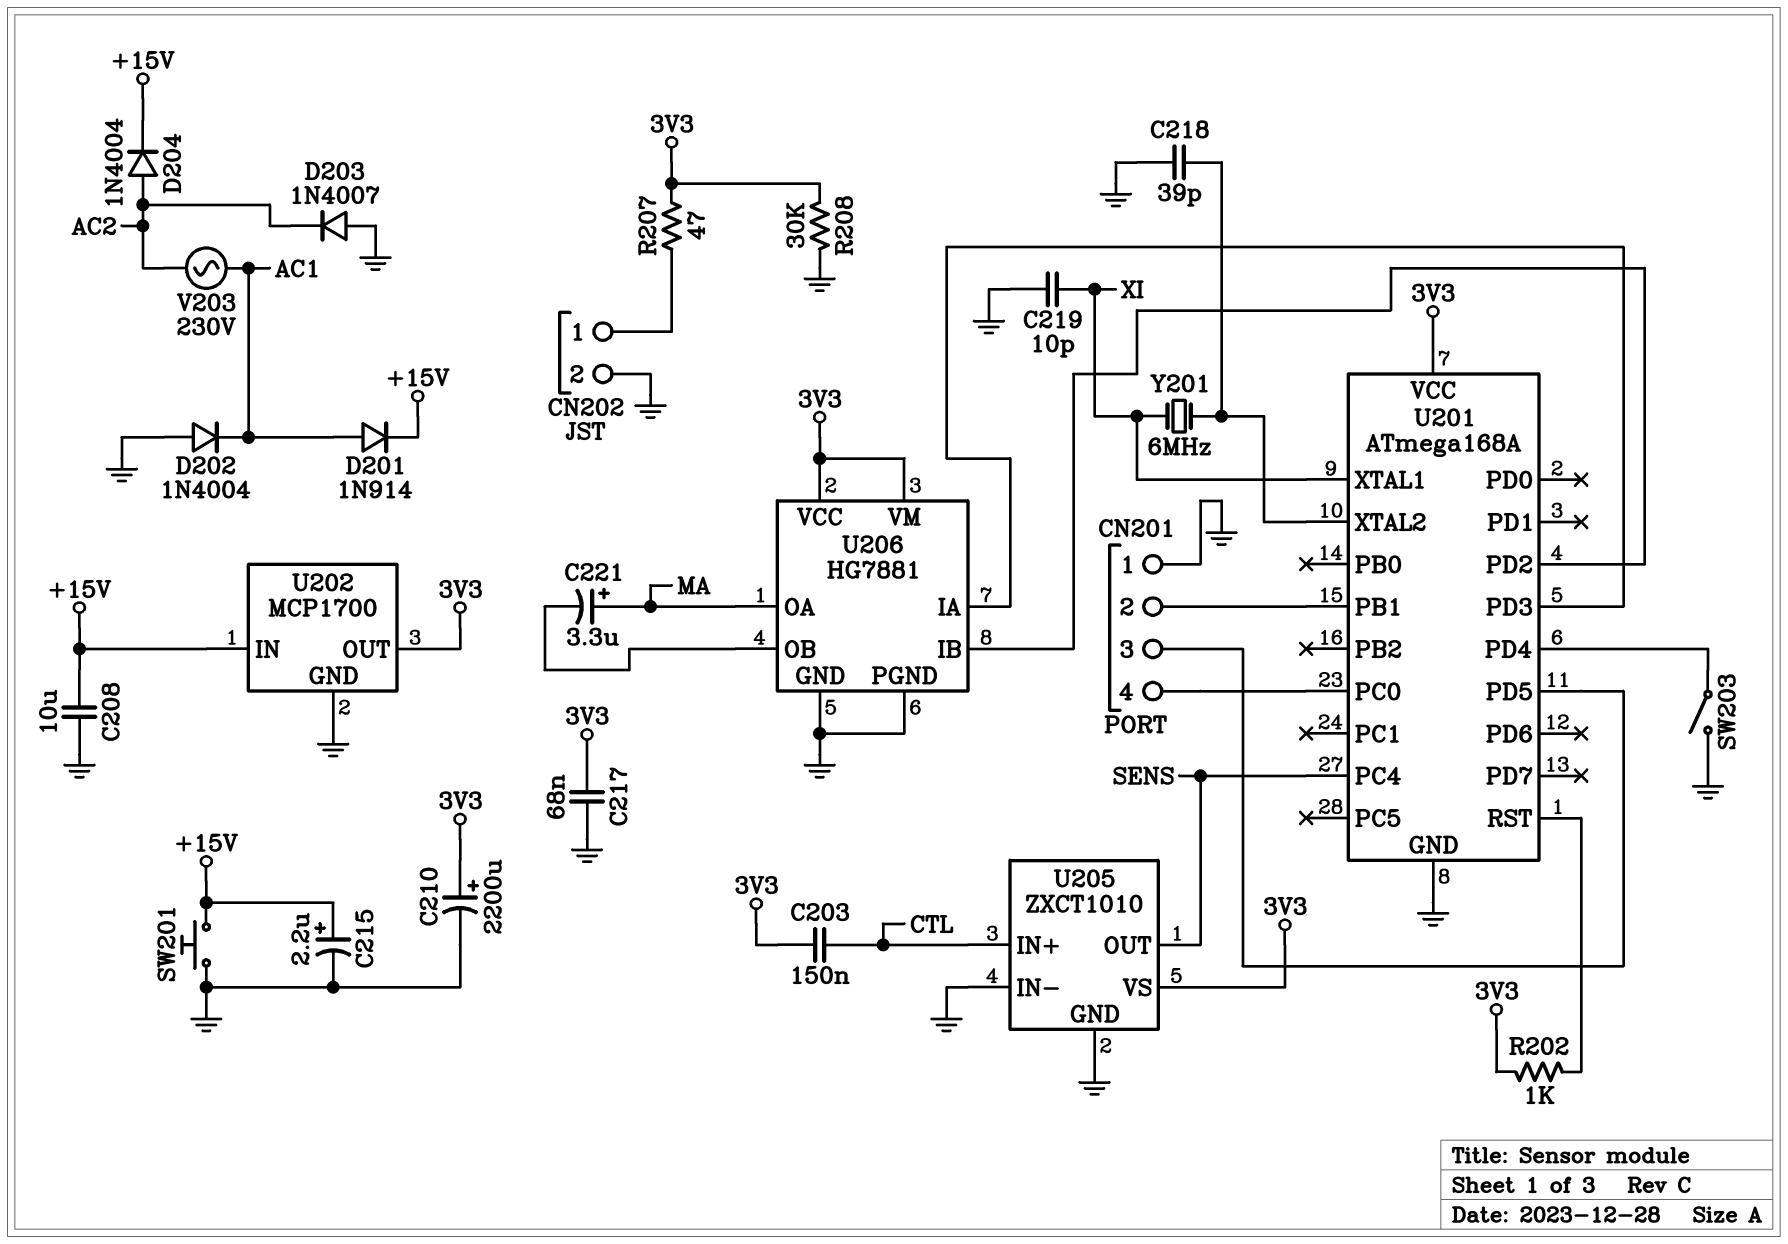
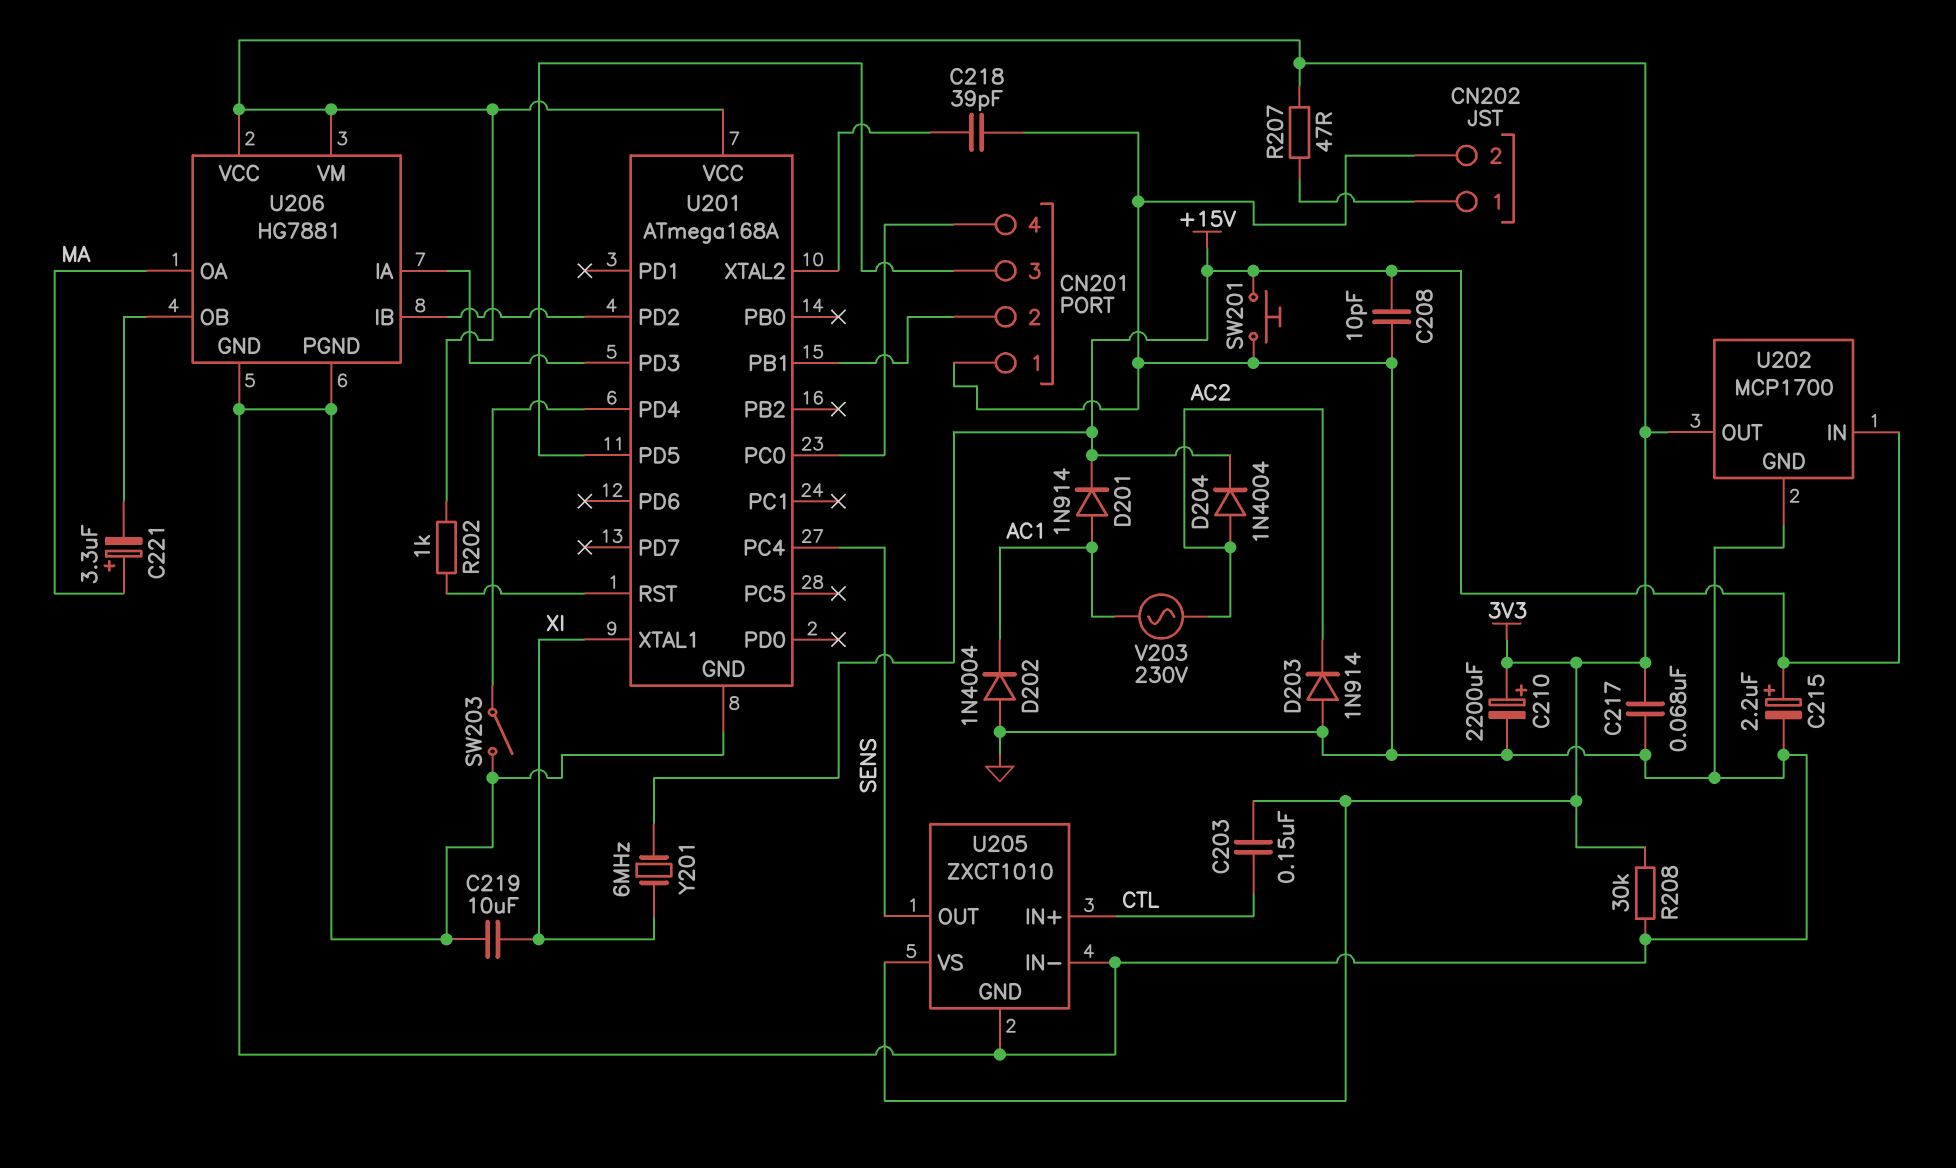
C208: 10uF (+15V, GND) -> 10pF (+15V, GND)
C219: 10pF (GND, XI) -> 10uF (GND, XI)
D203: diode 1N4007 (A GND, K AC2) -> diode 1N914 (A GND, K AC2)
Y201: 6MHz (U201/XTAL2, XI) -> 6MHz (+15V, XI)

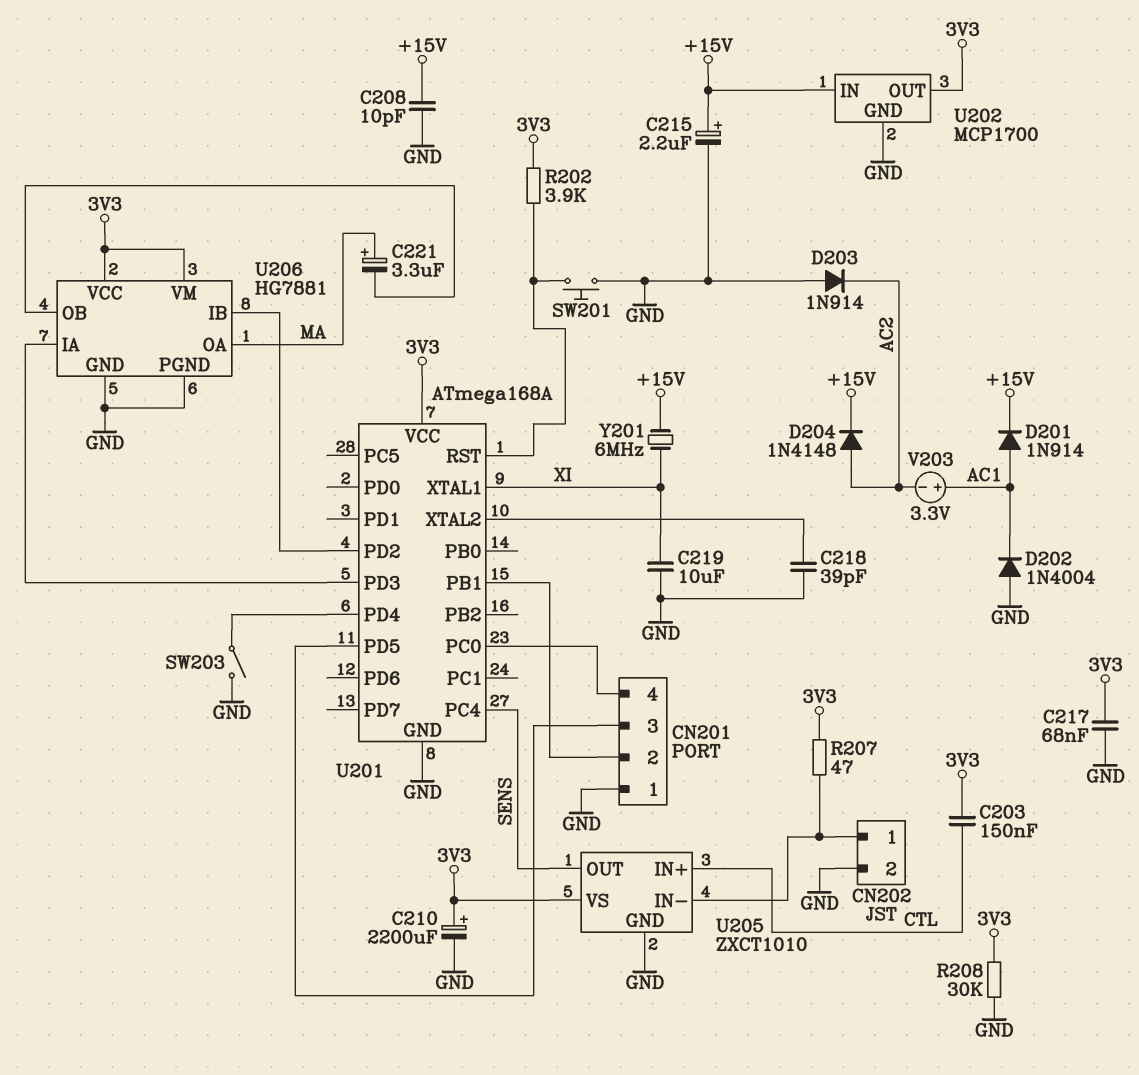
D204: diode 1N4004 (A AC2, K +15V) -> diode 1N4148 (A AC2, K +15V)
R202: 1k (3V3, U201/RST) -> 3.9k (3V3, U201/RST)
SW201: button (+15V, GND) -> button (GND, U201/RST)
U205 pin IN-: GND -> CN202/1
V203: AC 230V (AC1, AC2) -> 3.3V (plus AC1, minus AC2)

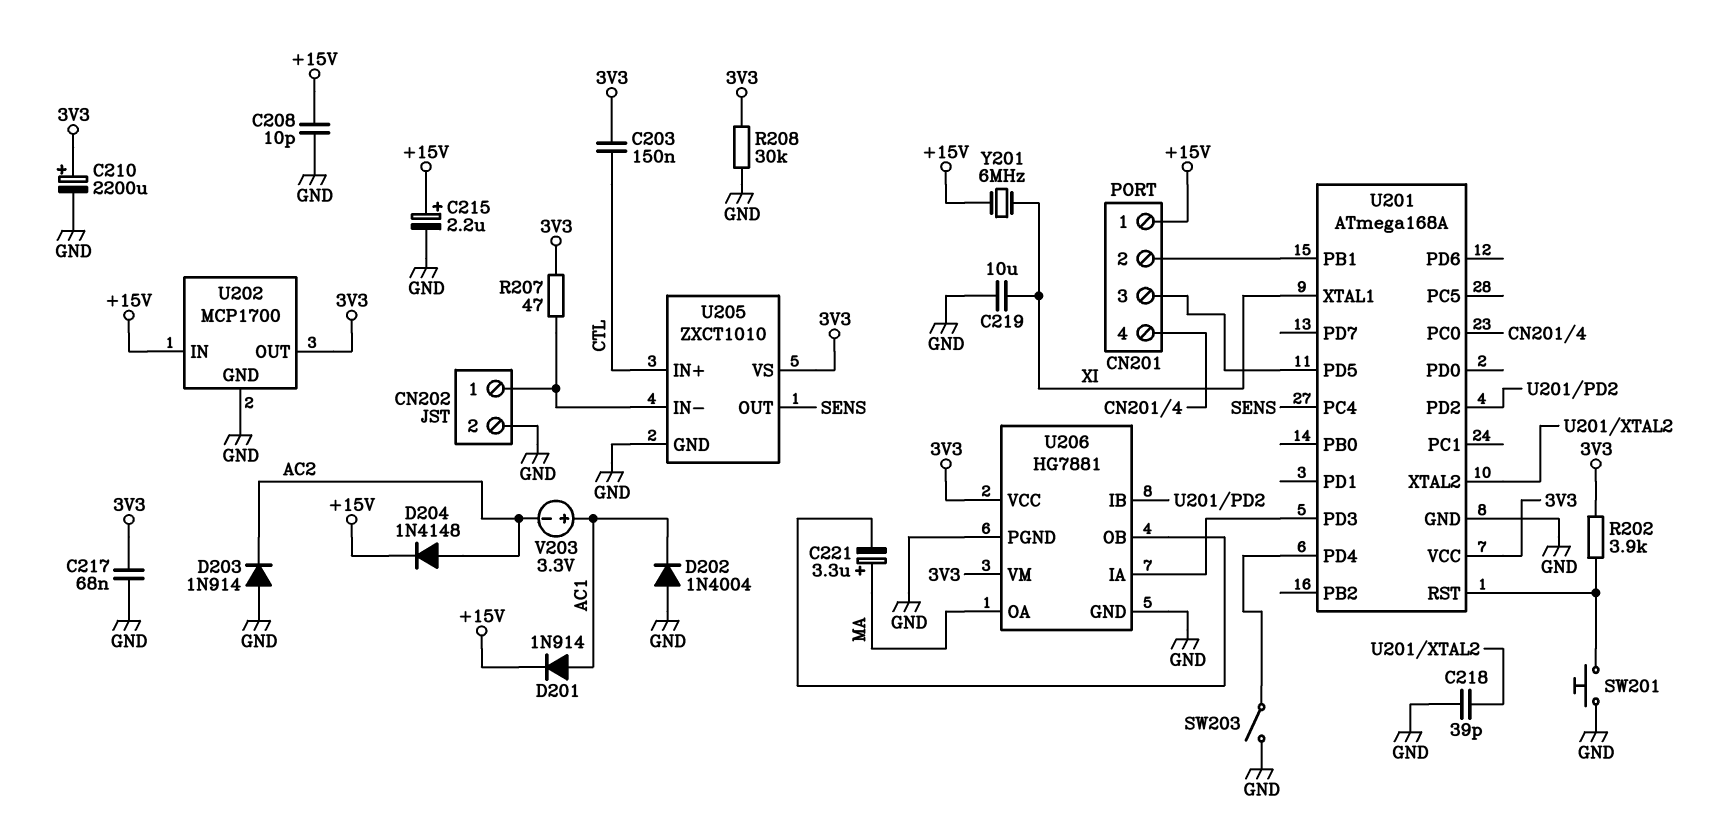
CN201 pin 1: GND -> +15V

